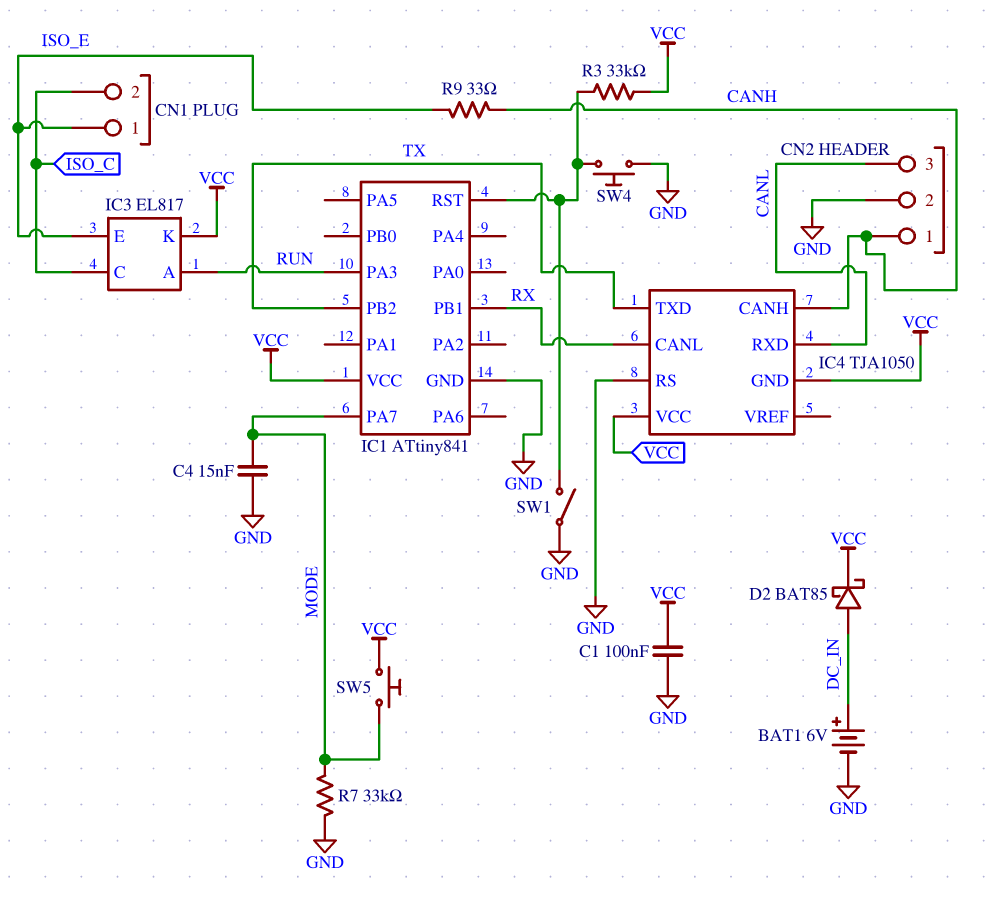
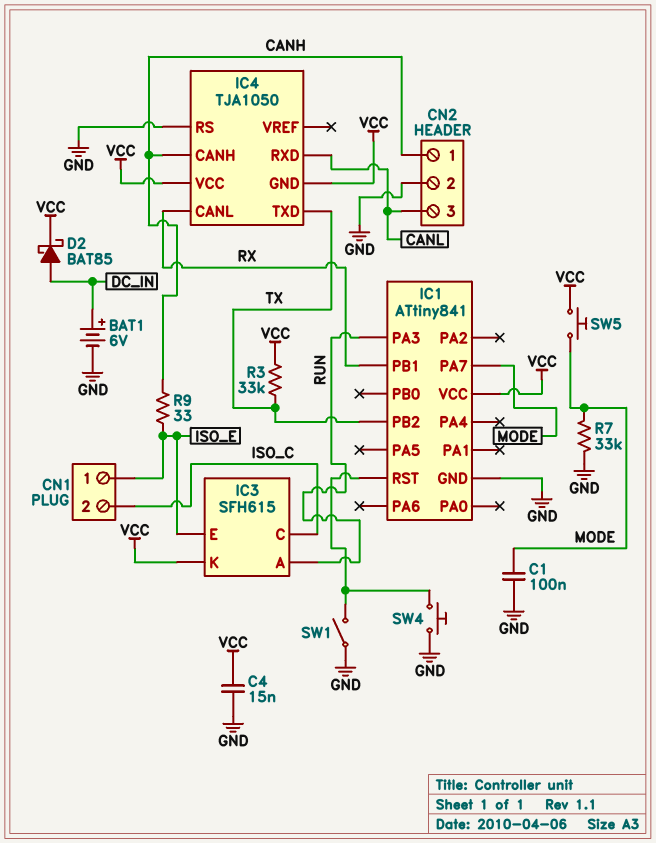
C1: 100nF (GND, VCC) -> 100nF (GND, MODE)
C4: 15nF (GND, MODE) -> 15nF (GND, VCC)
IC3: EL817 -> SFH615
R3: 33k (IC1/RST, VCC) -> 33k (TX, VCC)

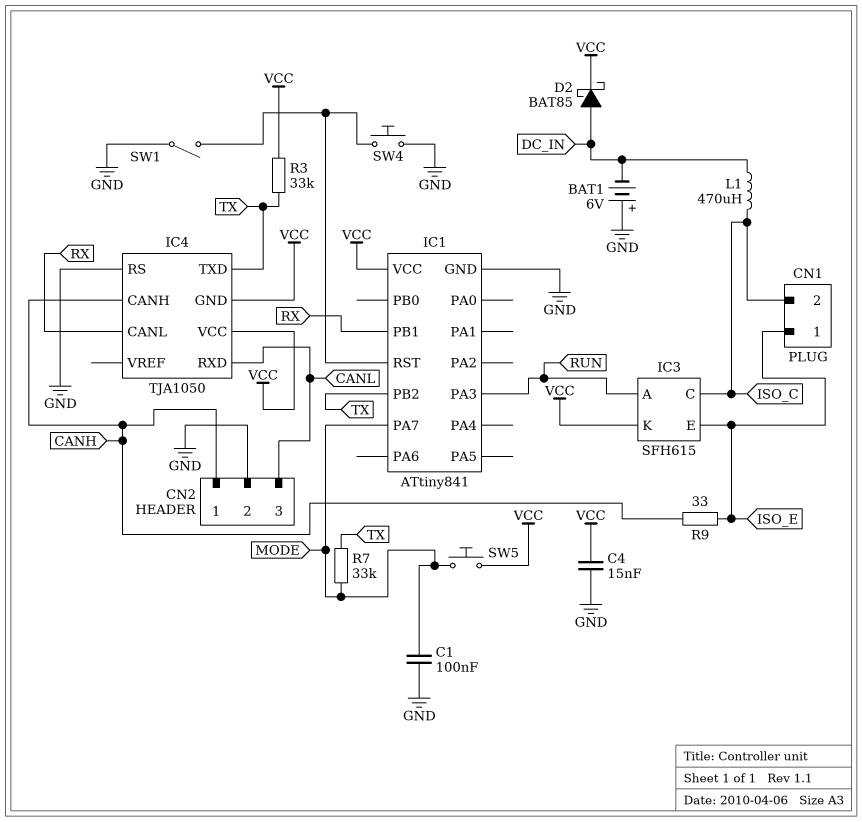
BAT1: 6V (plus DC_IN, minus GND) -> 6V (plus GND, minus DC_IN)
L1: none -> 470uH (DC_IN, ISO_C)
R7: 33k (GND, MODE) -> 33k (MODE, TX)

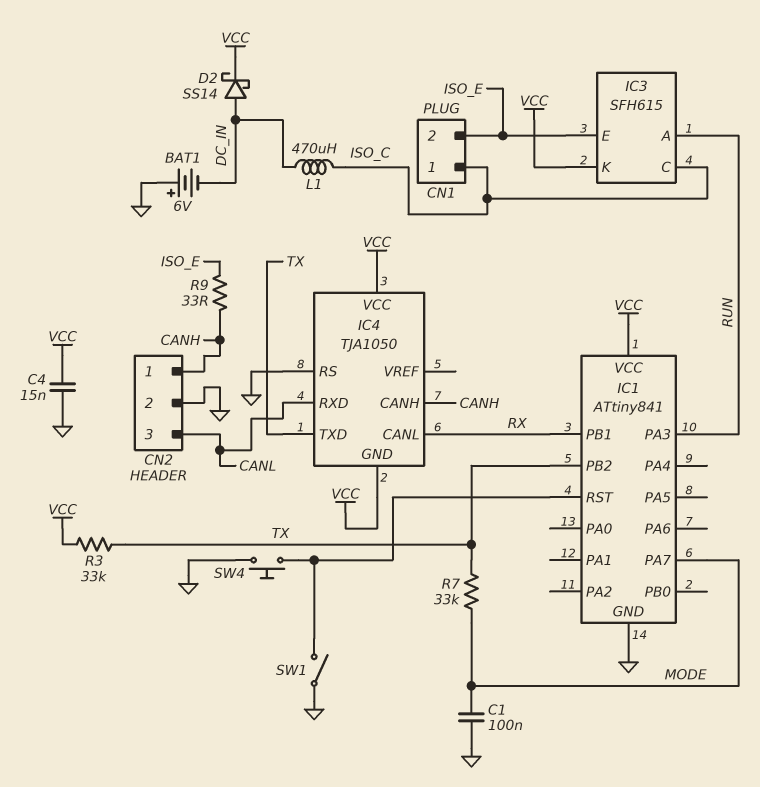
CN1 pin 1: ISO_E -> ISO_C
CN1 pin 2: ISO_C -> ISO_E
D2: schottky BAT85 (A DC_IN, K VCC) -> schottky SS14 (A DC_IN, K VCC)
SW5: button (MODE, VCC) -> none

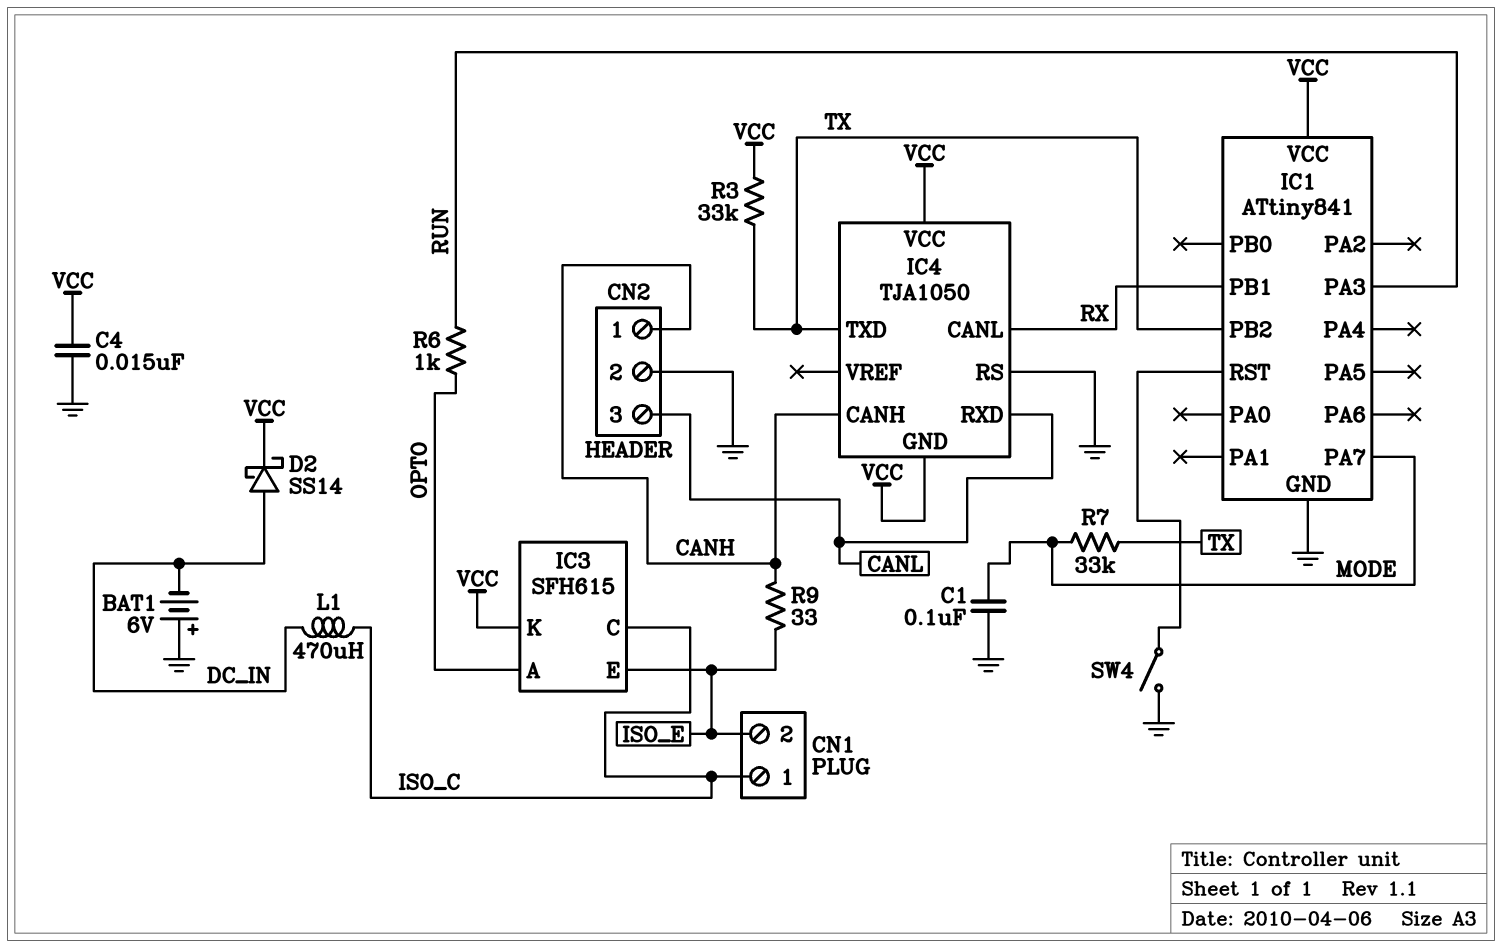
IC3 pin A: RUN -> OPTO
R6: none -> 1k (OPTO, RUN)
SW1: switch (GND, IC1/RST) -> none
SW4: button (GND, IC1/RST) -> switch (GND, IC1/RST)

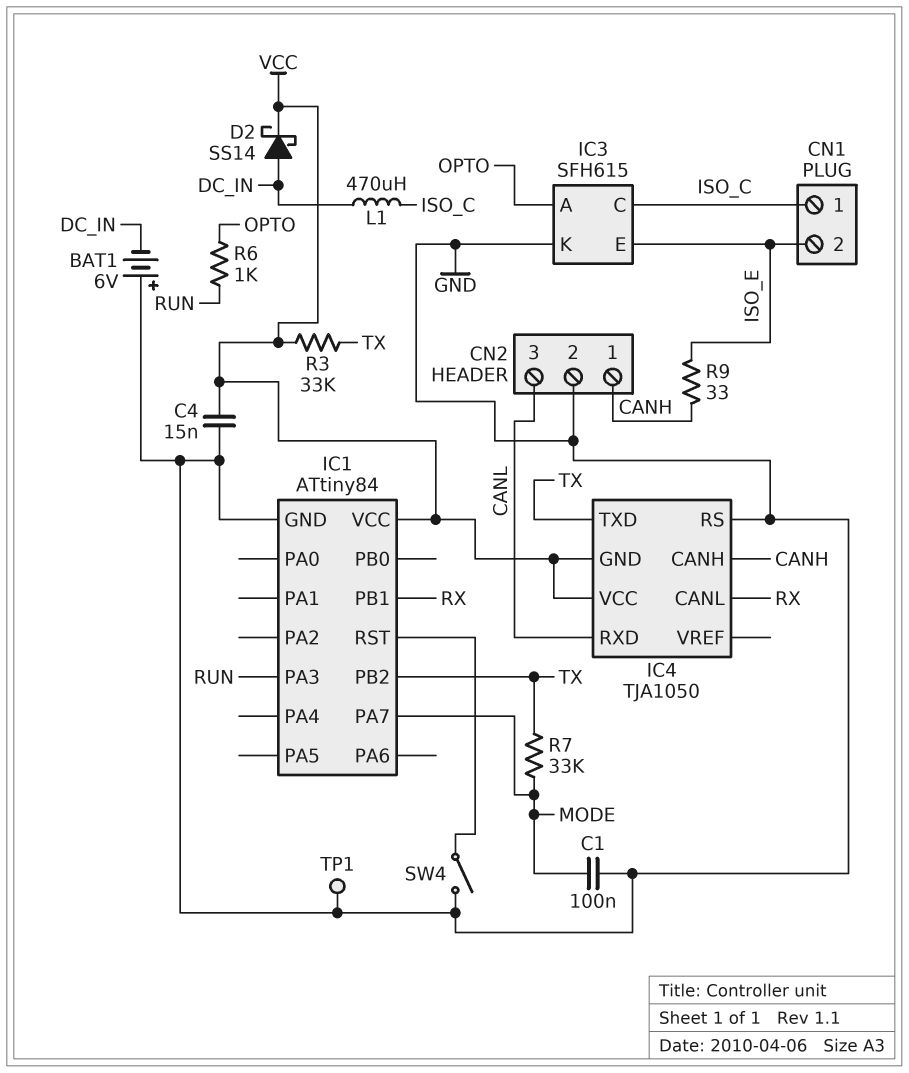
IC1: ATtiny841 -> ATtiny84
IC3 pin K: VCC -> GND
TP1: none -> test point (GND)

